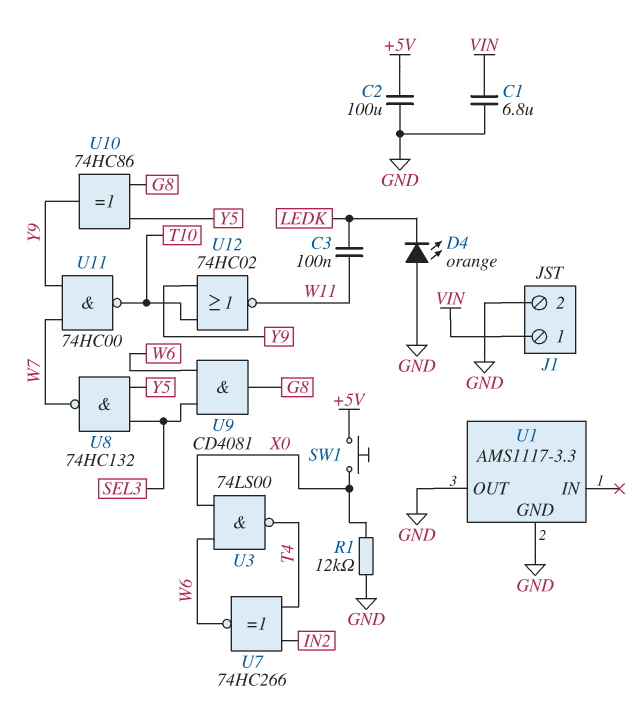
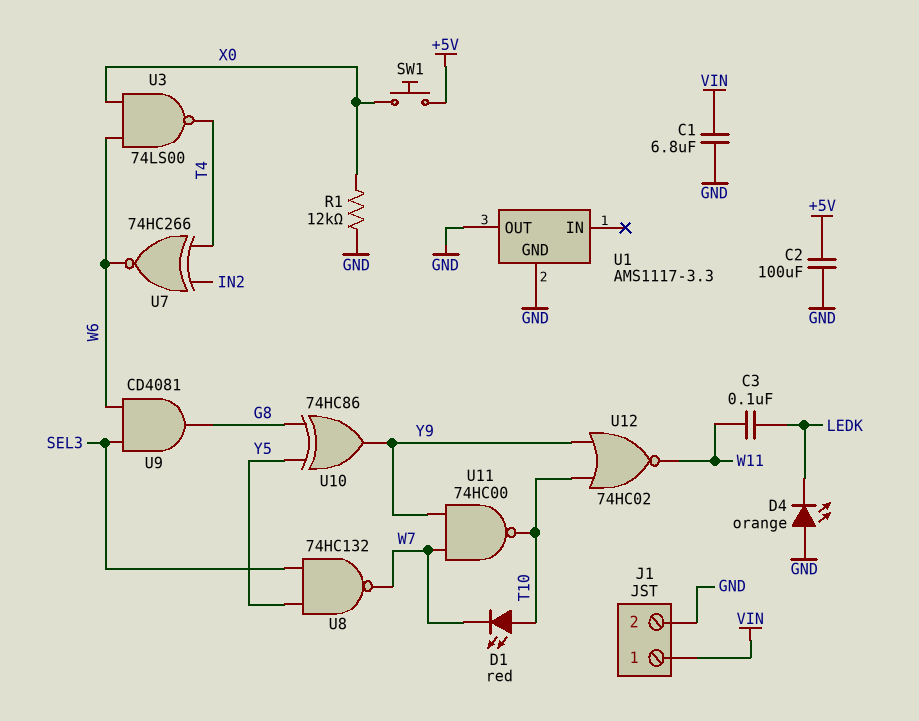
D1: none -> LED red (A T10, K W7)

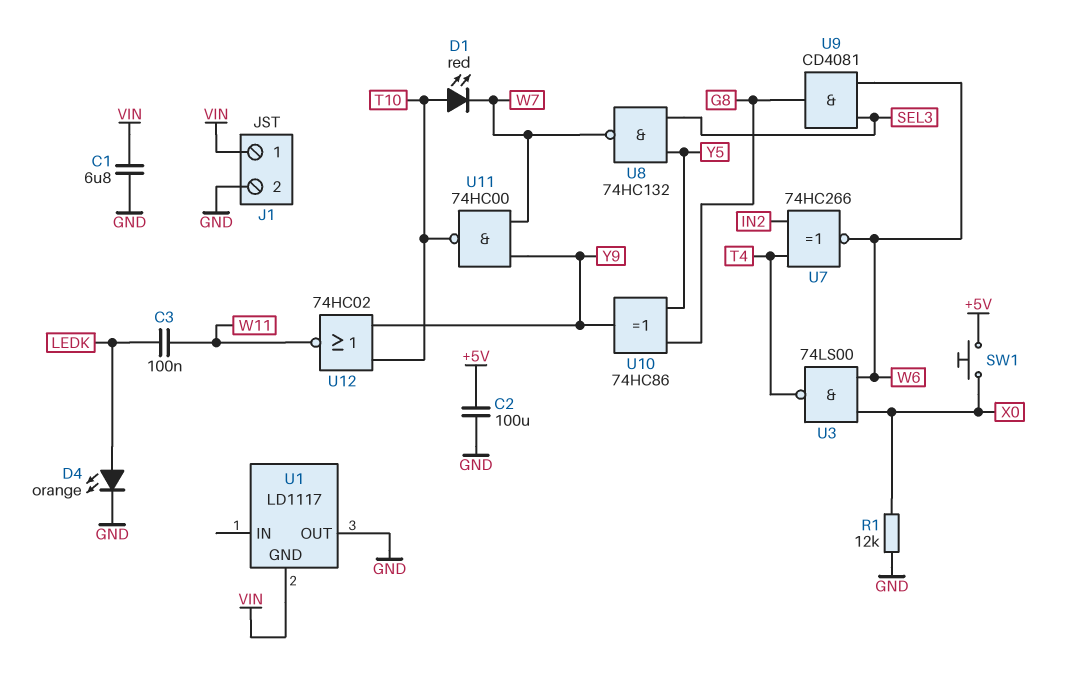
D4: LED orange (A GND, K LEDK) -> LED orange (A LEDK, K GND)
U1: AMS1117-3.3 -> LD1117
U1 pin GND: GND -> VIN

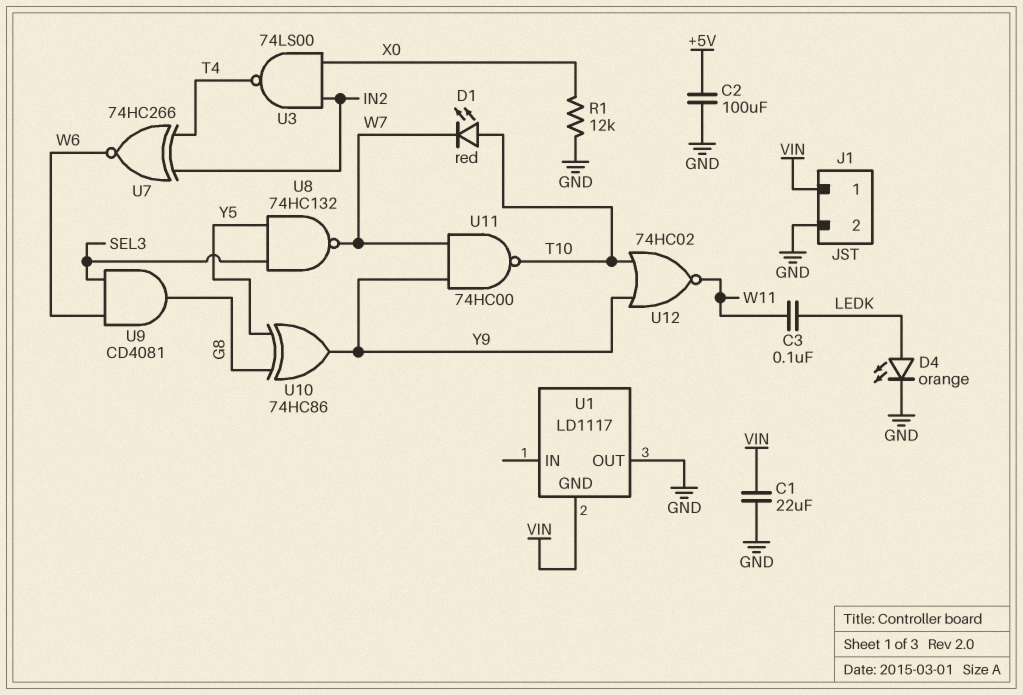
C1: 6.8uF (GND, VIN) -> 22uF (GND, VIN)
SW1: button (+5V, X0) -> none
U3: NAND 74LS00 (in W6, in X0, out T4) -> NAND 74LS00 (in IN2, in X0, out T4)

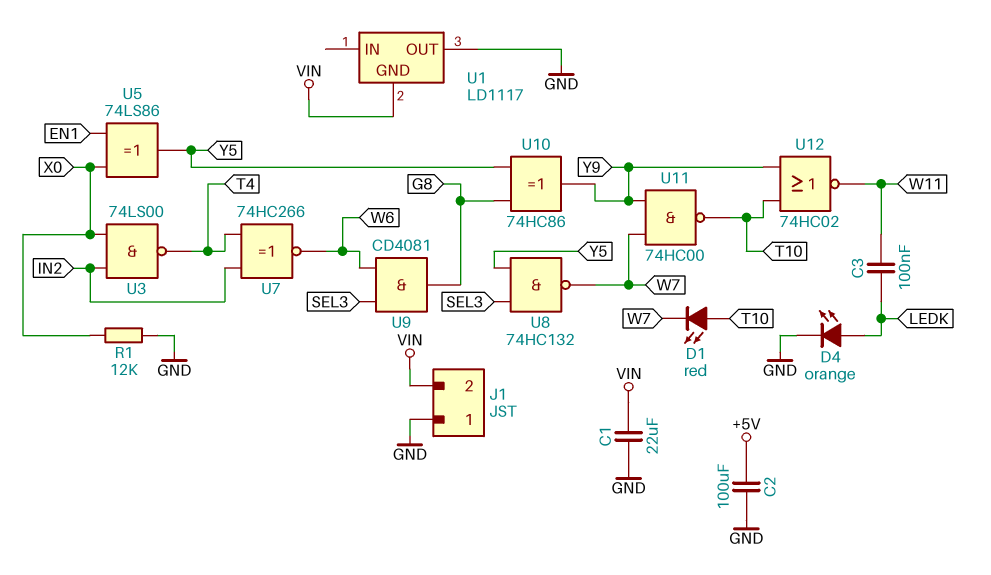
J1 pin 1: VIN -> GND
J1 pin 2: GND -> VIN
U5: none -> XOR 74LS86 (in EN1, in X0, out Y5)

